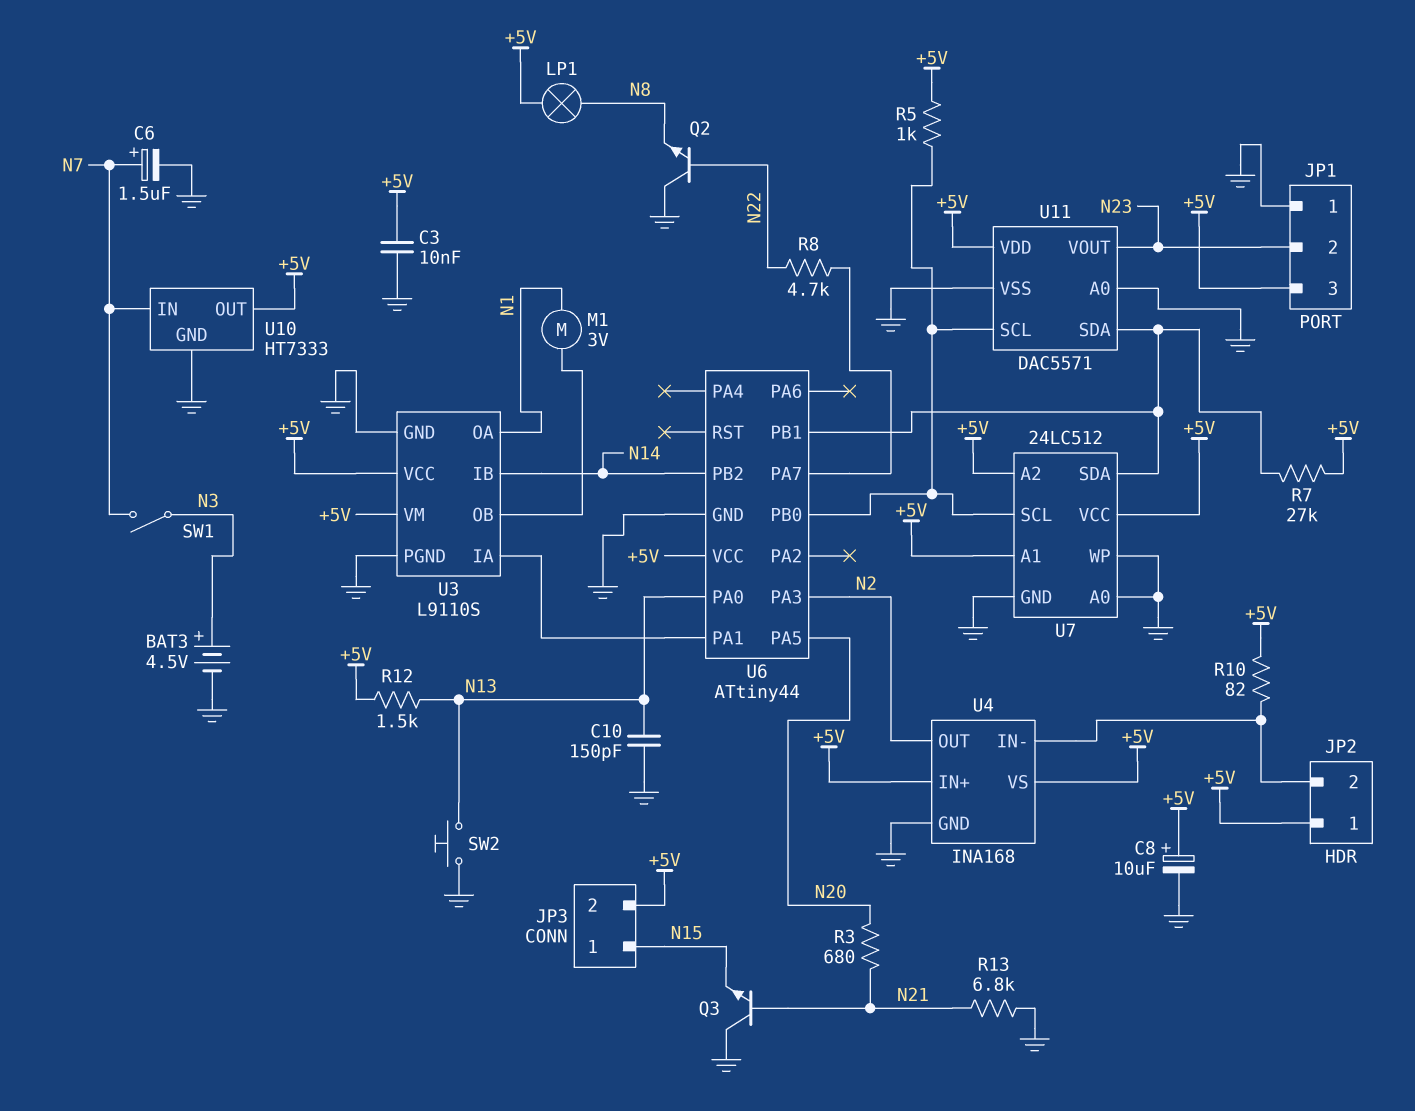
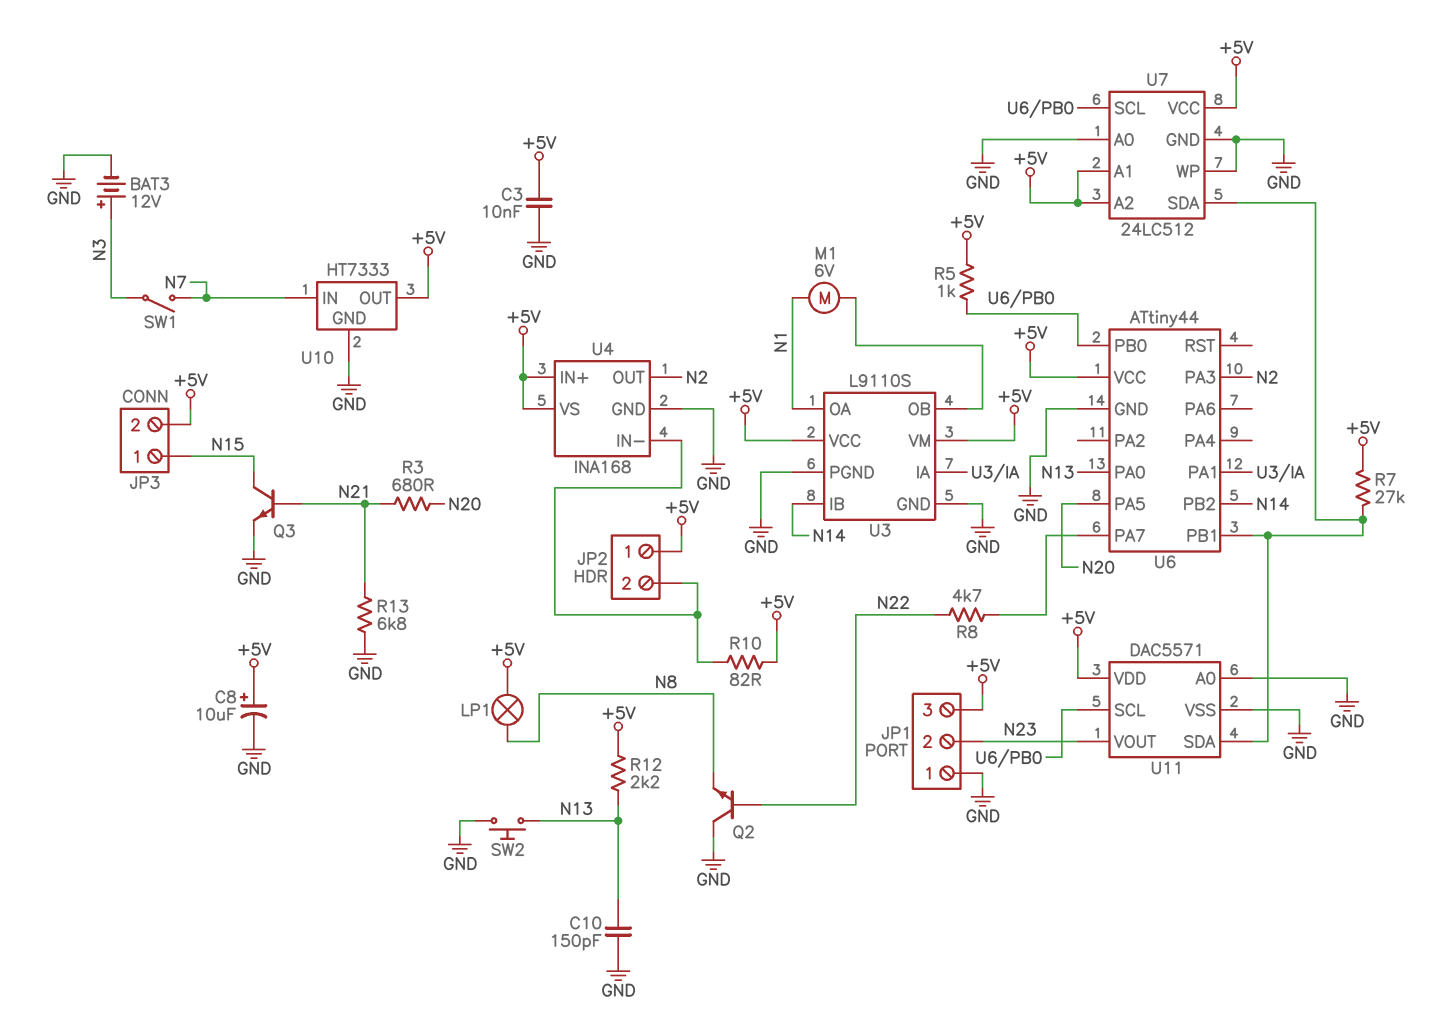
BAT3: 4.5V (plus N3, minus GND) -> 12V (plus N3, minus GND)
C6: 1.5uF (plus N7, minus GND) -> none
M1: motor 3V (N1, U3/OB) -> motor 6V (N1, U3/OB)
Q3: NPN (B N21, C GND, E N15) -> NPN (B N21, C N15, E GND)
R12: 1.5k (+5V, N13) -> 2.2k (+5V, N13)

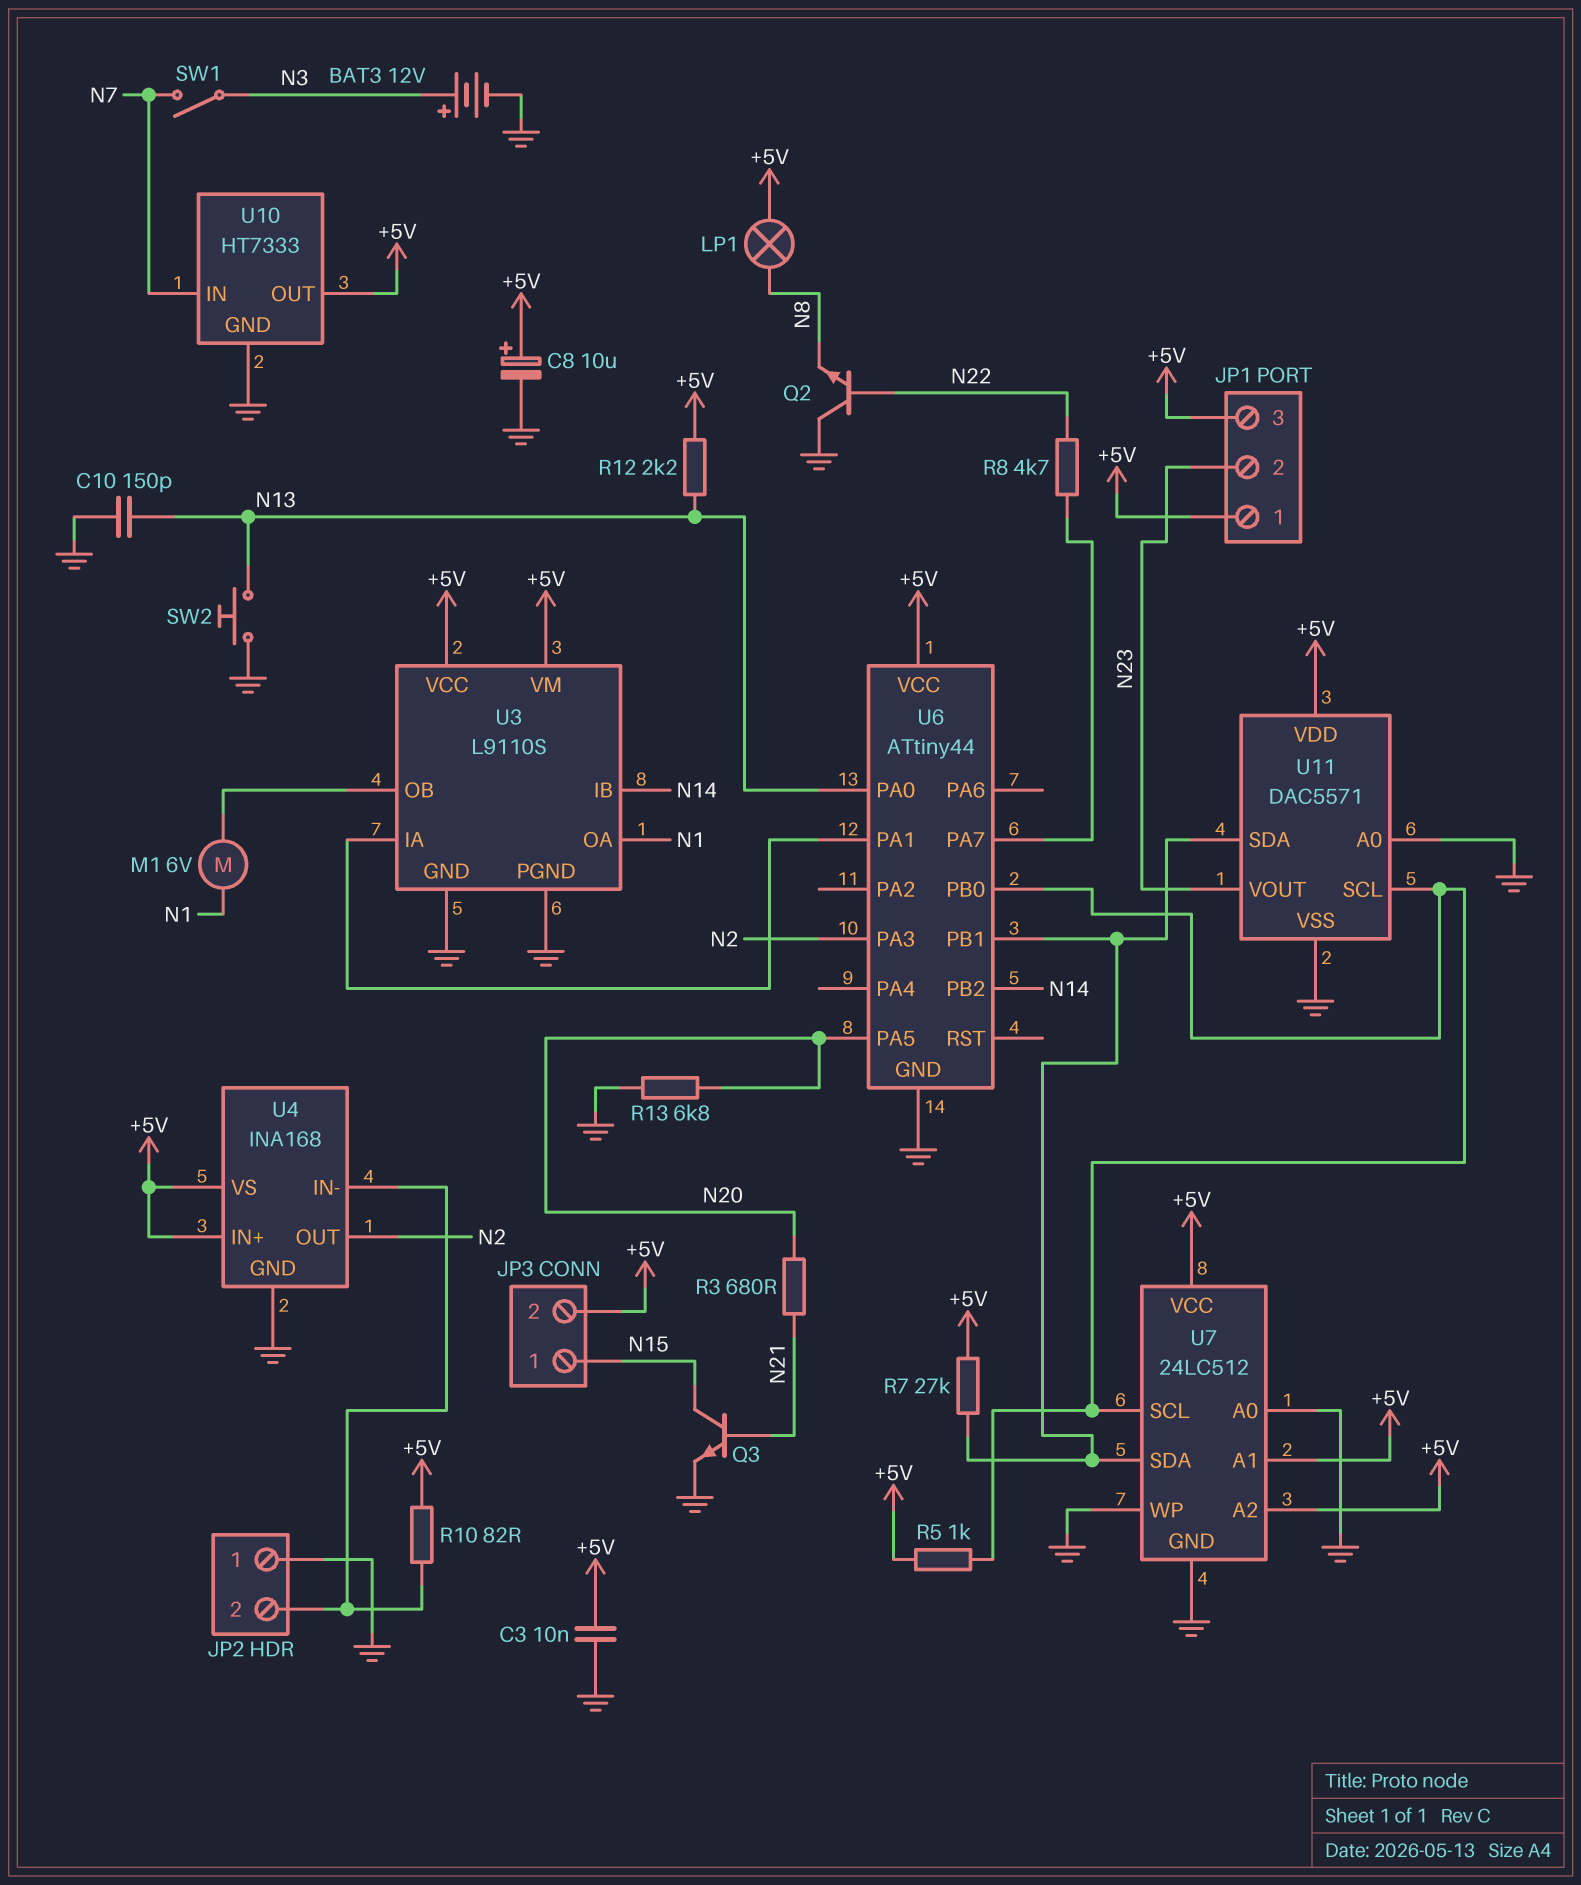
JP1 pin 1: GND -> +5V
JP2 pin 1: +5V -> GND
R13: 6.8k (GND, N21) -> 6.8k (GND, N20)

